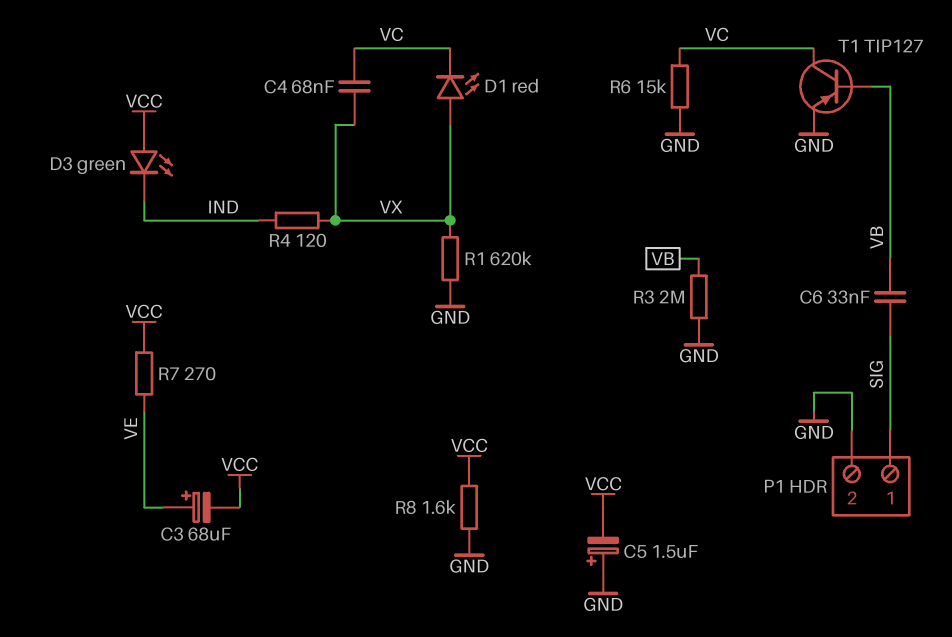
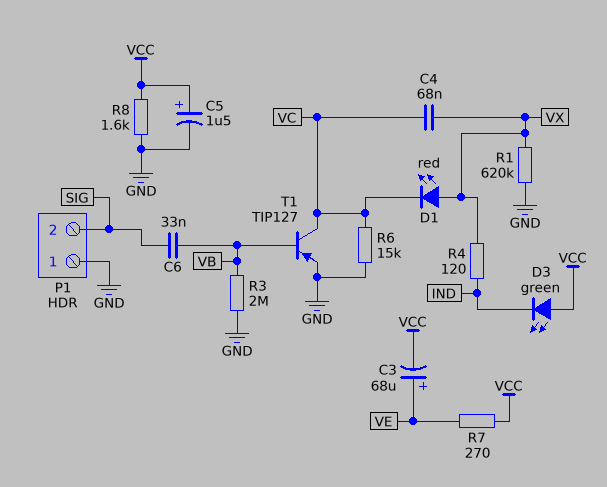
C5: 1.5uF (plus GND, minus VCC) -> 1.5uF (plus VCC, minus GND)
P1 pin 1: SIG -> GND
P1 pin 2: GND -> SIG

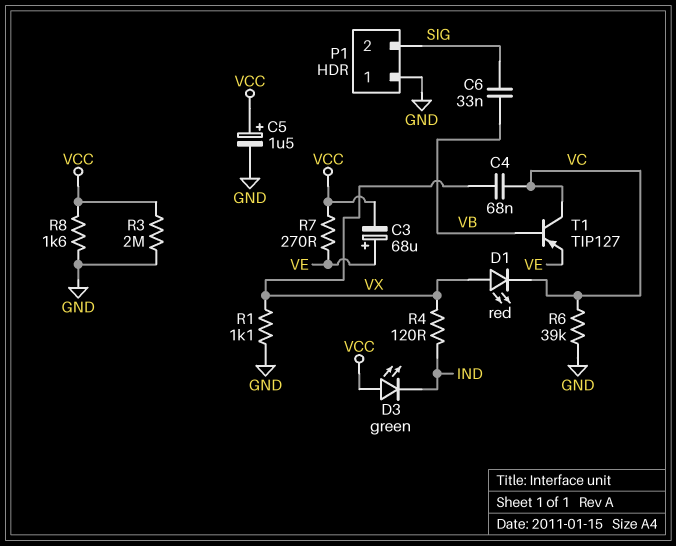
R1: 620k (GND, VX) -> 1.1k (GND, VX)
R3: 2M (GND, VB) -> 2M (GND, VCC)
R6: 15k (GND, VC) -> 39k (GND, VC)
T1: PNP TIP127 (B VB, C VC, E GND) -> PNP TIP127 (B VB, C VC, E VE)

